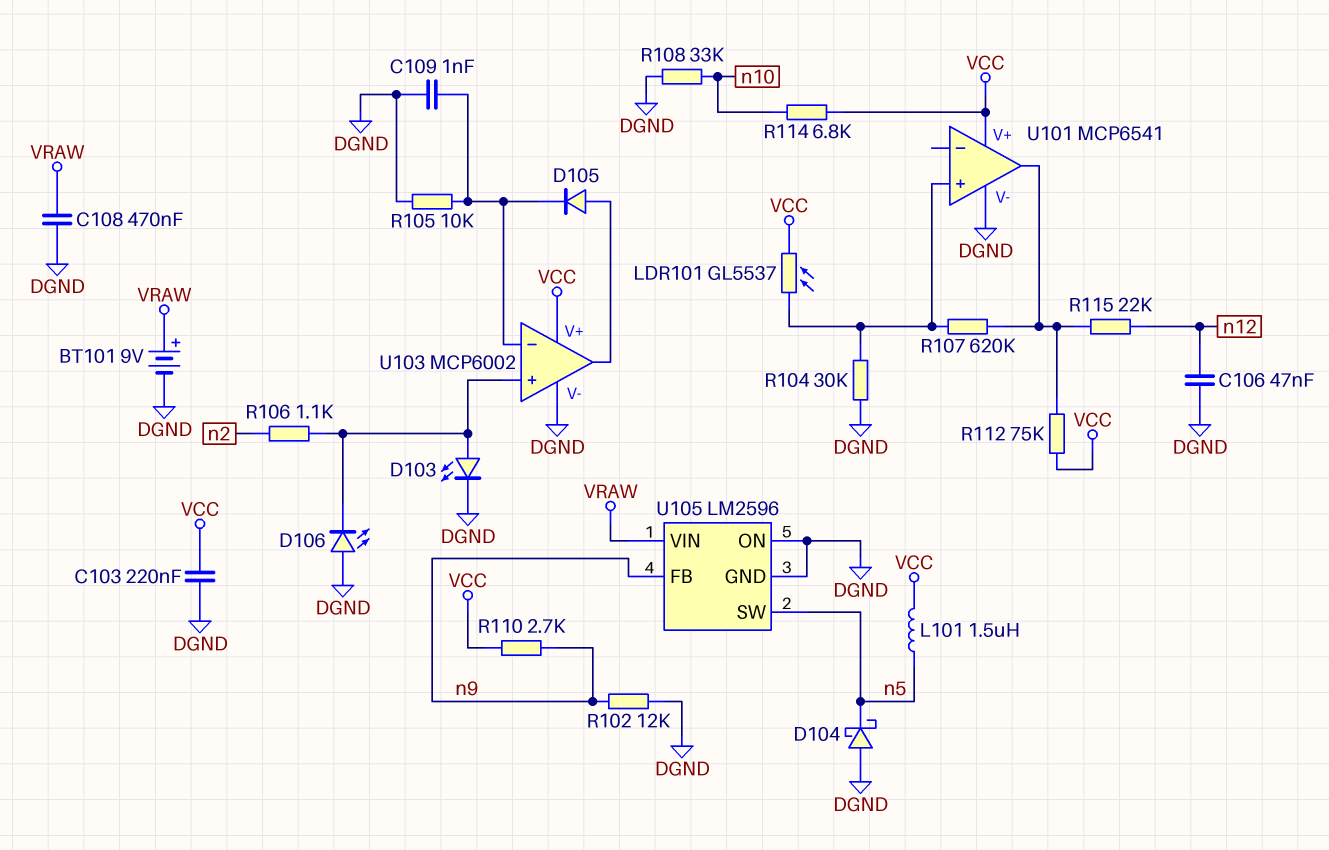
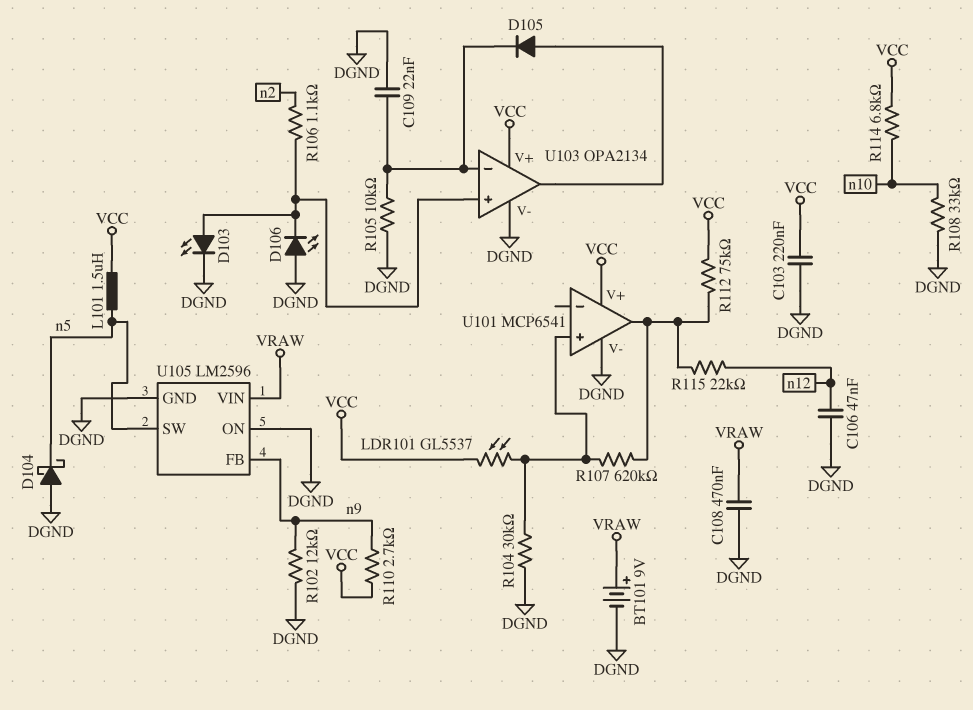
C109: 1nF (DGND, U103/in-) -> 22nF (DGND, U103/in-)
U103: MCP6002 -> OPA2134

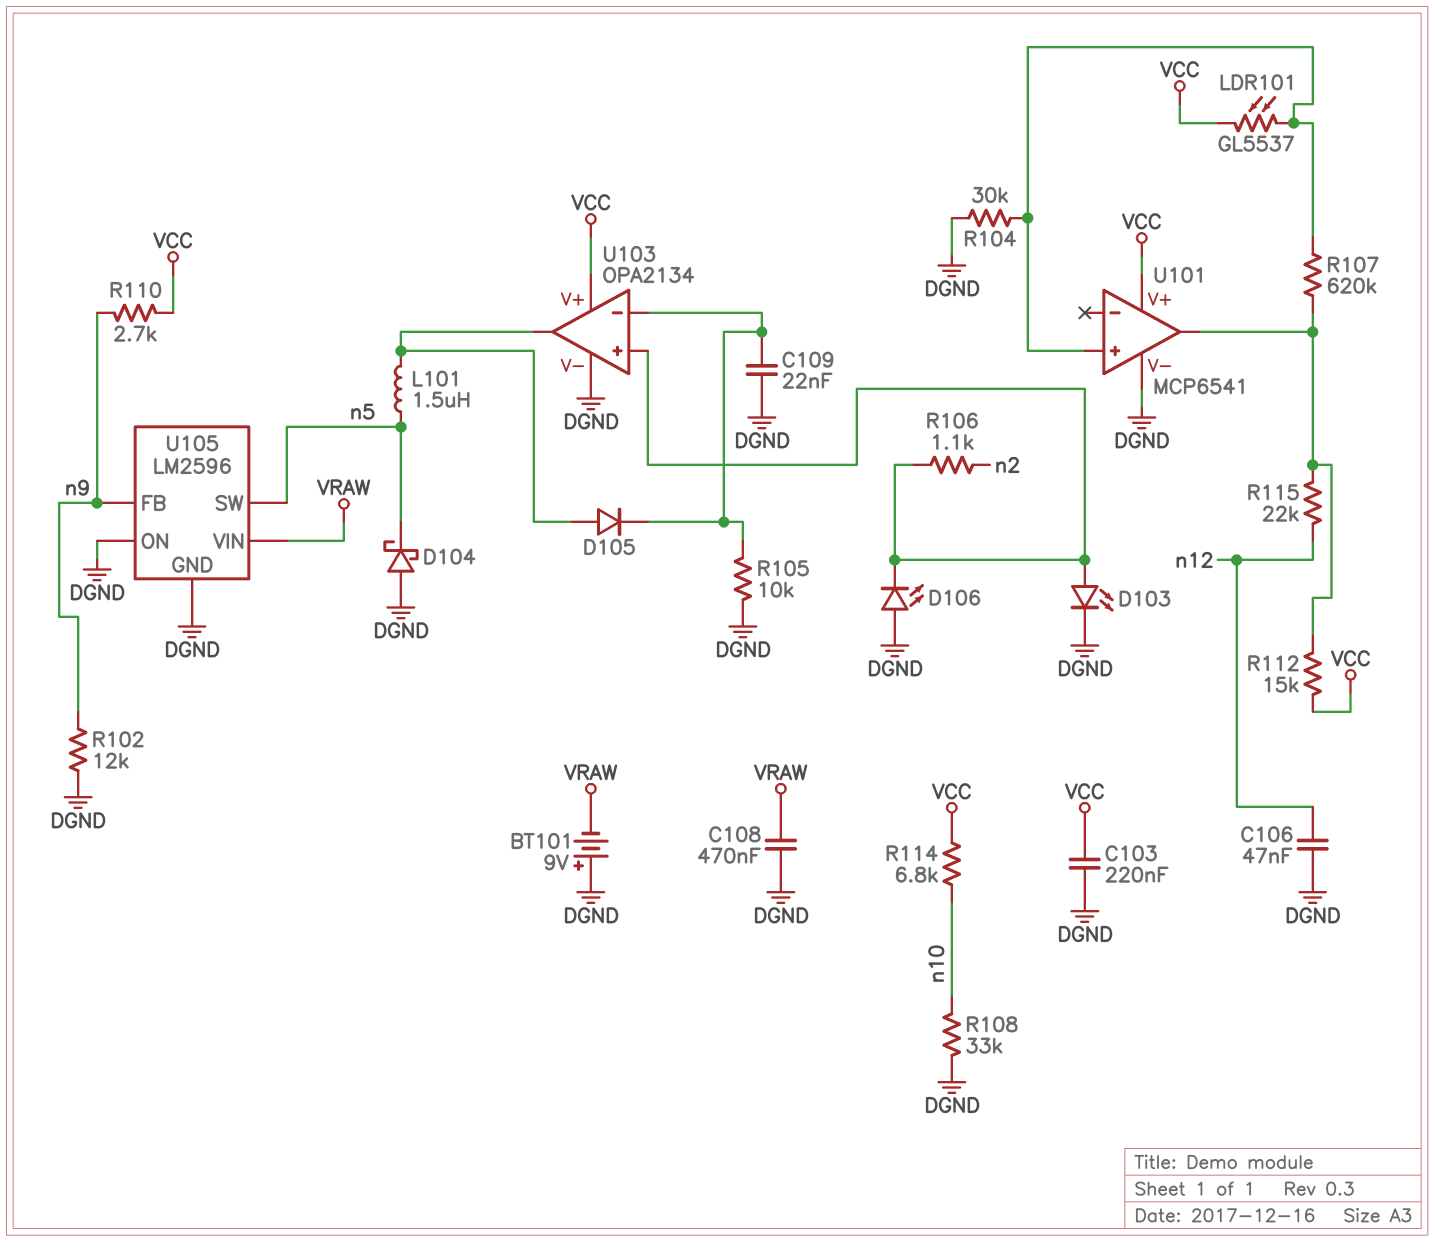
BT101: 9V (plus VRAW, minus DGND) -> 9V (plus DGND, minus VRAW)
L101: 1.5uH (VCC, n5) -> 1.5uH (U103/out, n5)
R112: 75k (U101/out, VCC) -> 15k (U101/out, VCC)

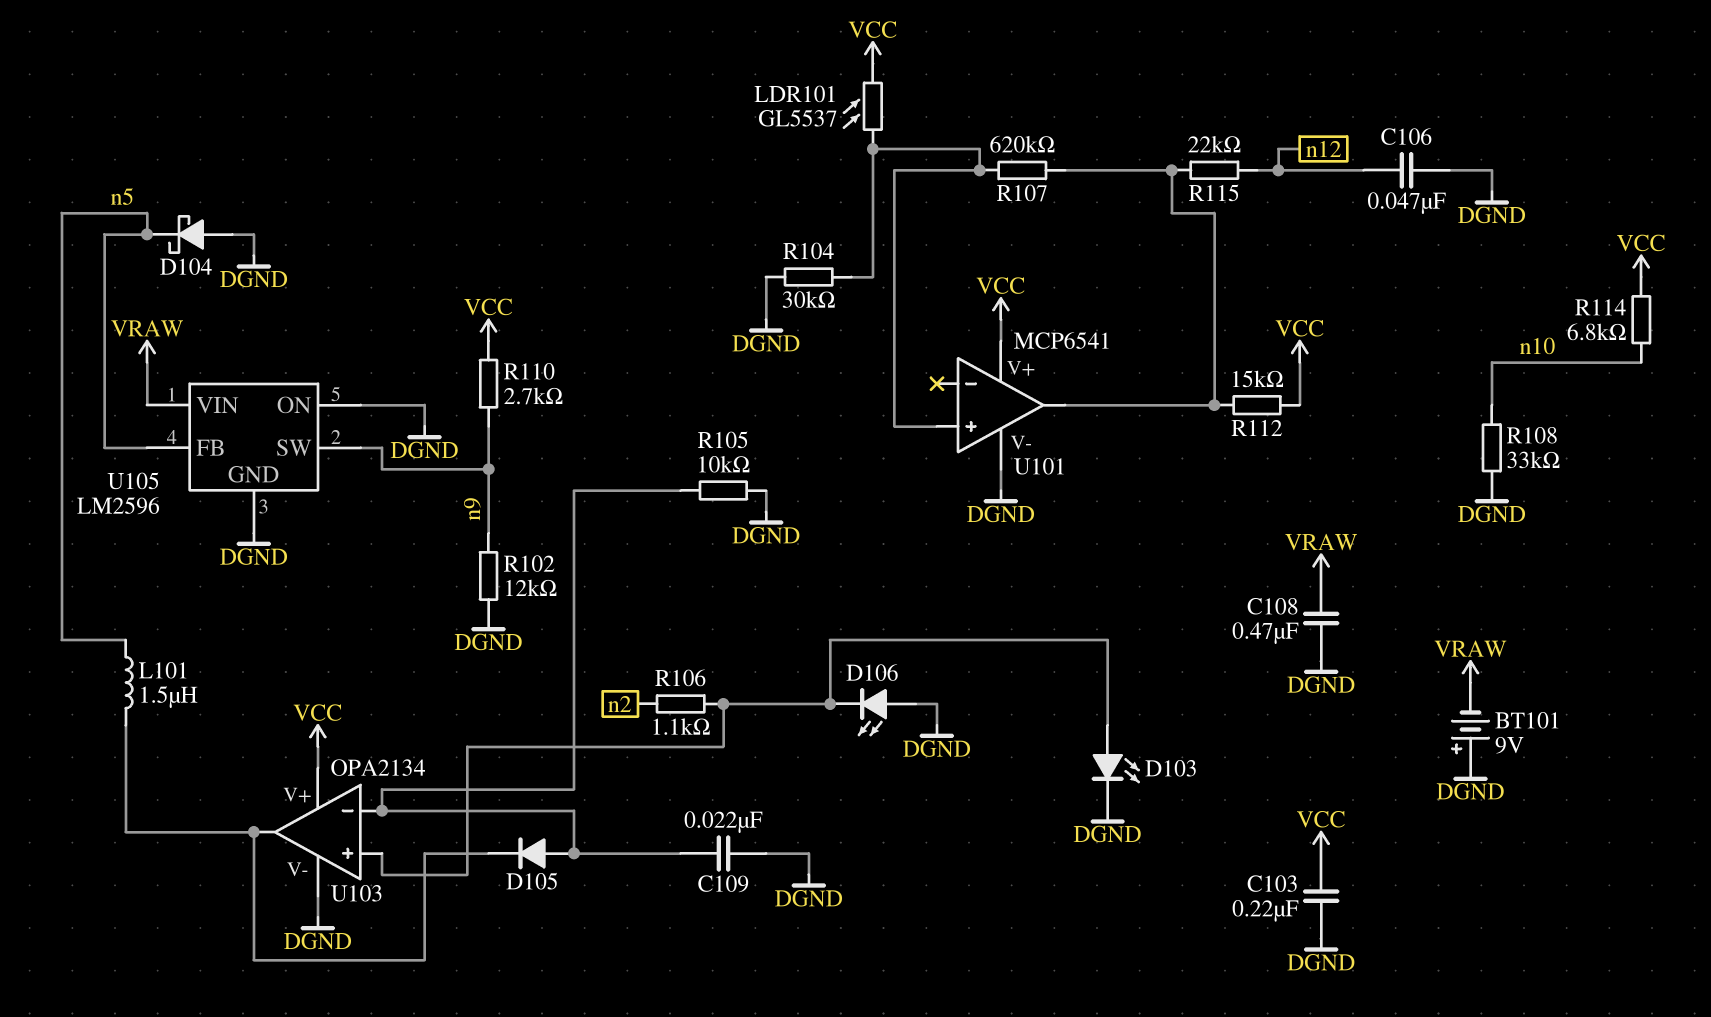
D105: diode (A U103/out, K U103/in-) -> diode (A U103/in-, K U103/out)
U105 pin FB: n9 -> n5
U105 pin SW: n5 -> n9

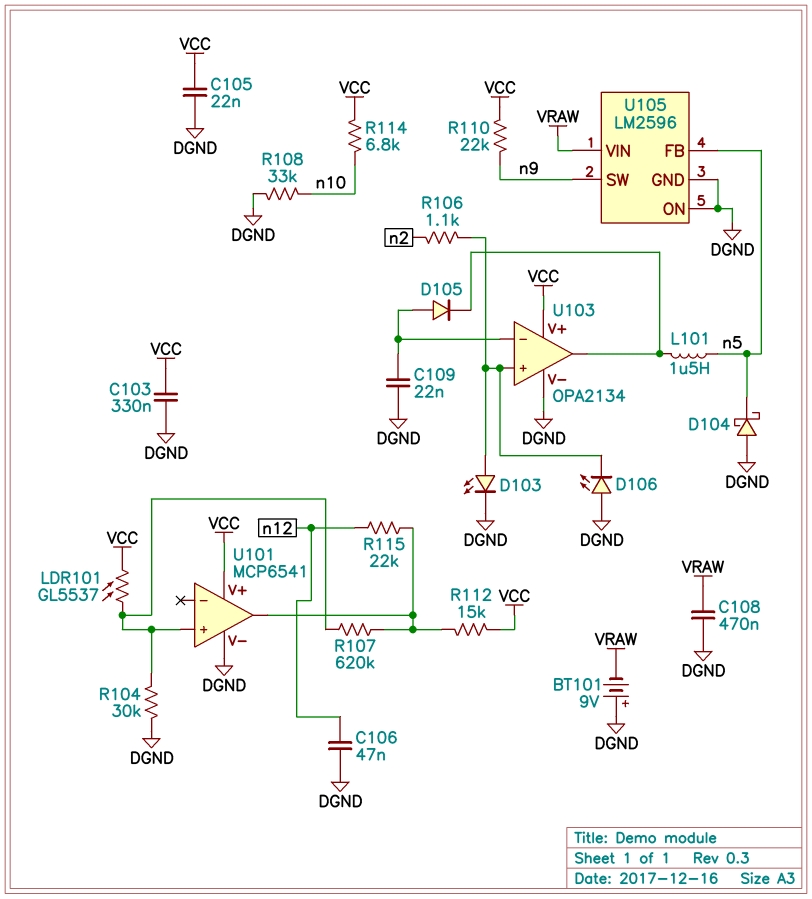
C103: 220nF (DGND, VCC) -> 330nF (DGND, VCC)
C105: none -> 22nF (DGND, VCC)
R102: 12k (DGND, n9) -> none
R105: 10k (DGND, U103/in-) -> none
R110: 2.7k (VCC, n9) -> 22k (VCC, n9)

